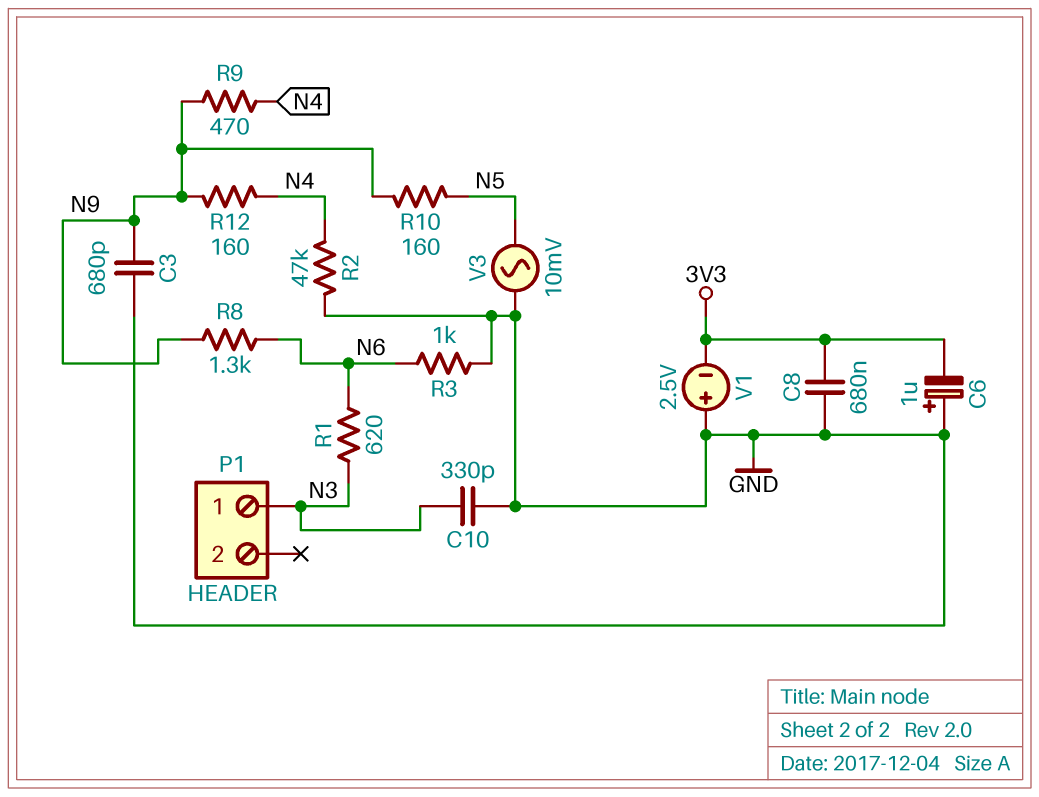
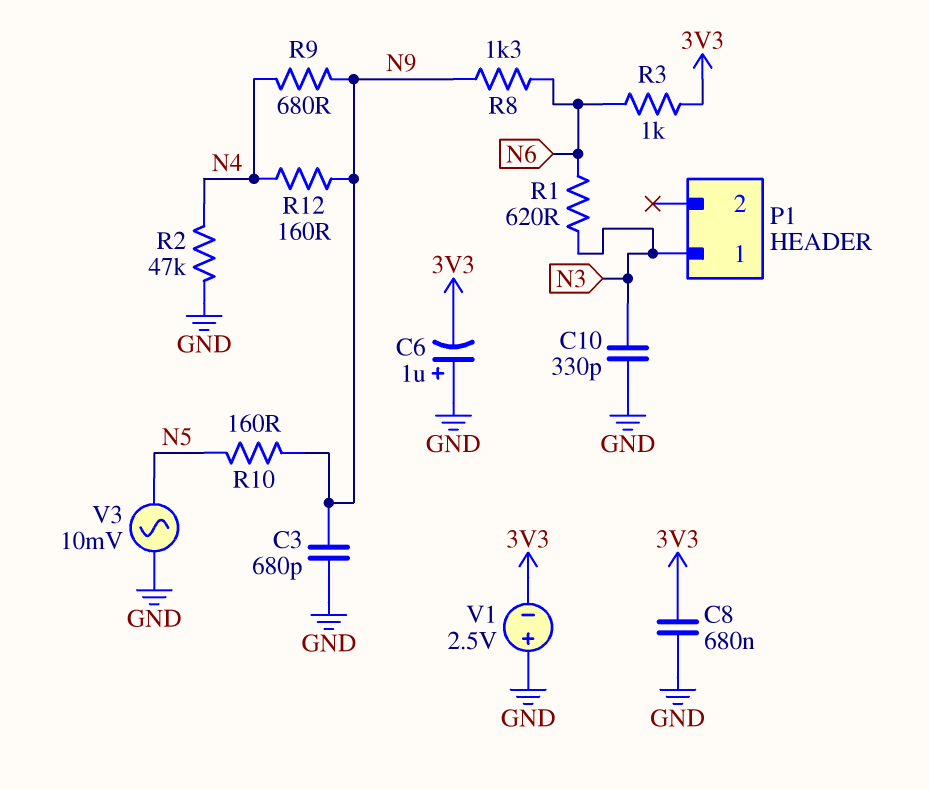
R3: 1k (GND, N6) -> 1k (3V3, N6)
R9: 470 (N4, N9) -> 680 (N4, N9)

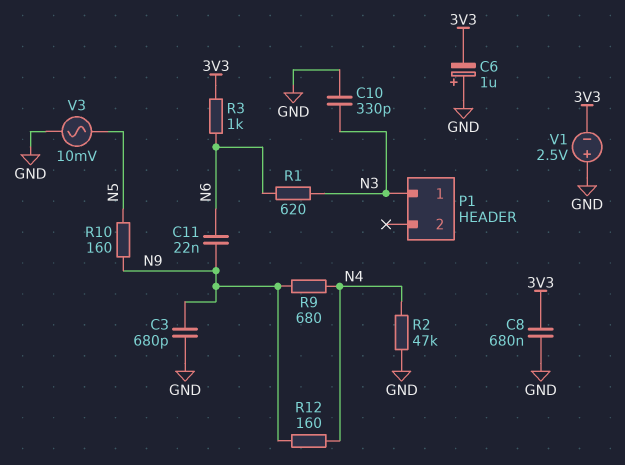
C11: none -> 22nF (N6, N9)
R8: 1.3k (N6, N9) -> none

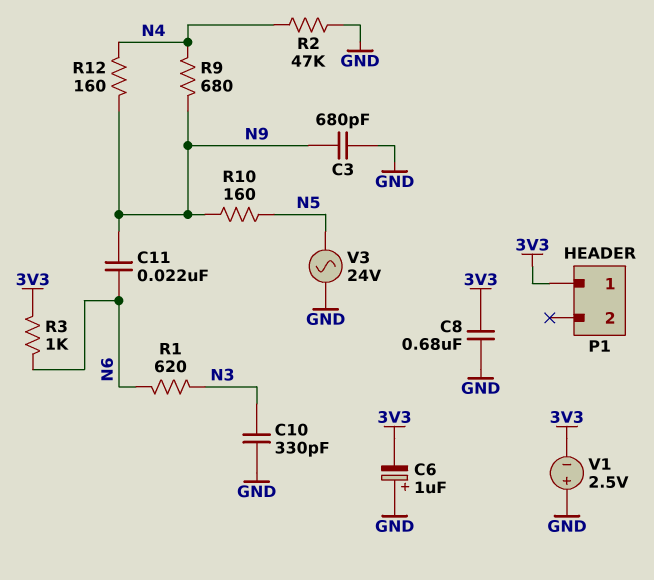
P1 pin 1: N3 -> 3V3
V3: AC 10mV (GND, N5) -> AC 24V (GND, N5)

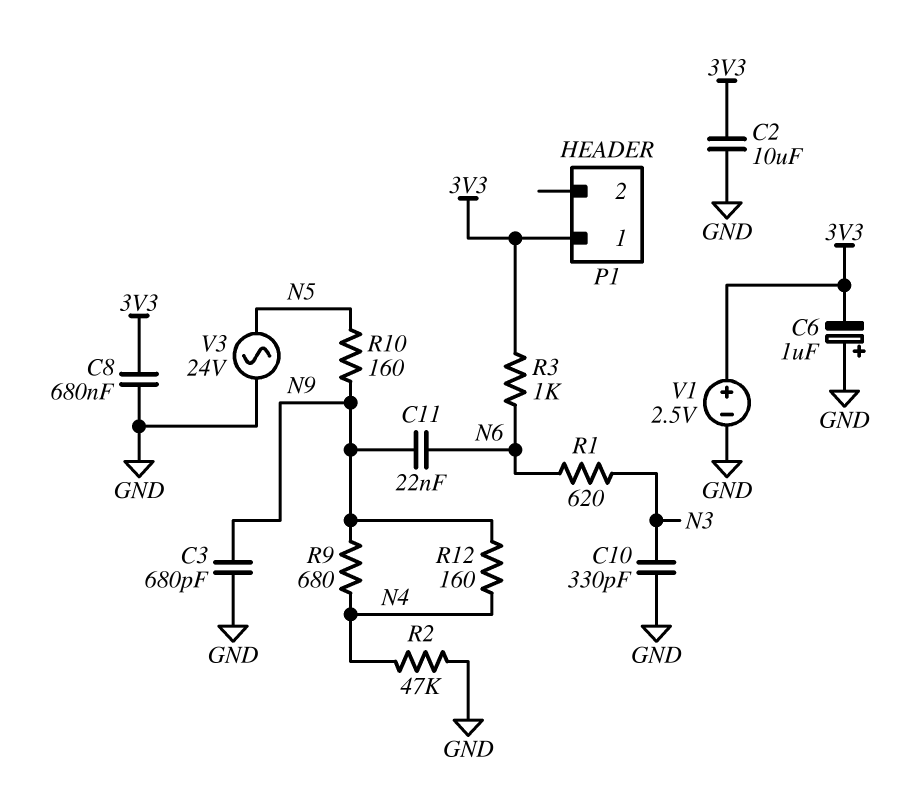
C2: none -> 10uF (3V3, GND)
V1: 2.5V (plus GND, minus 3V3) -> 2.5V (plus 3V3, minus GND)

